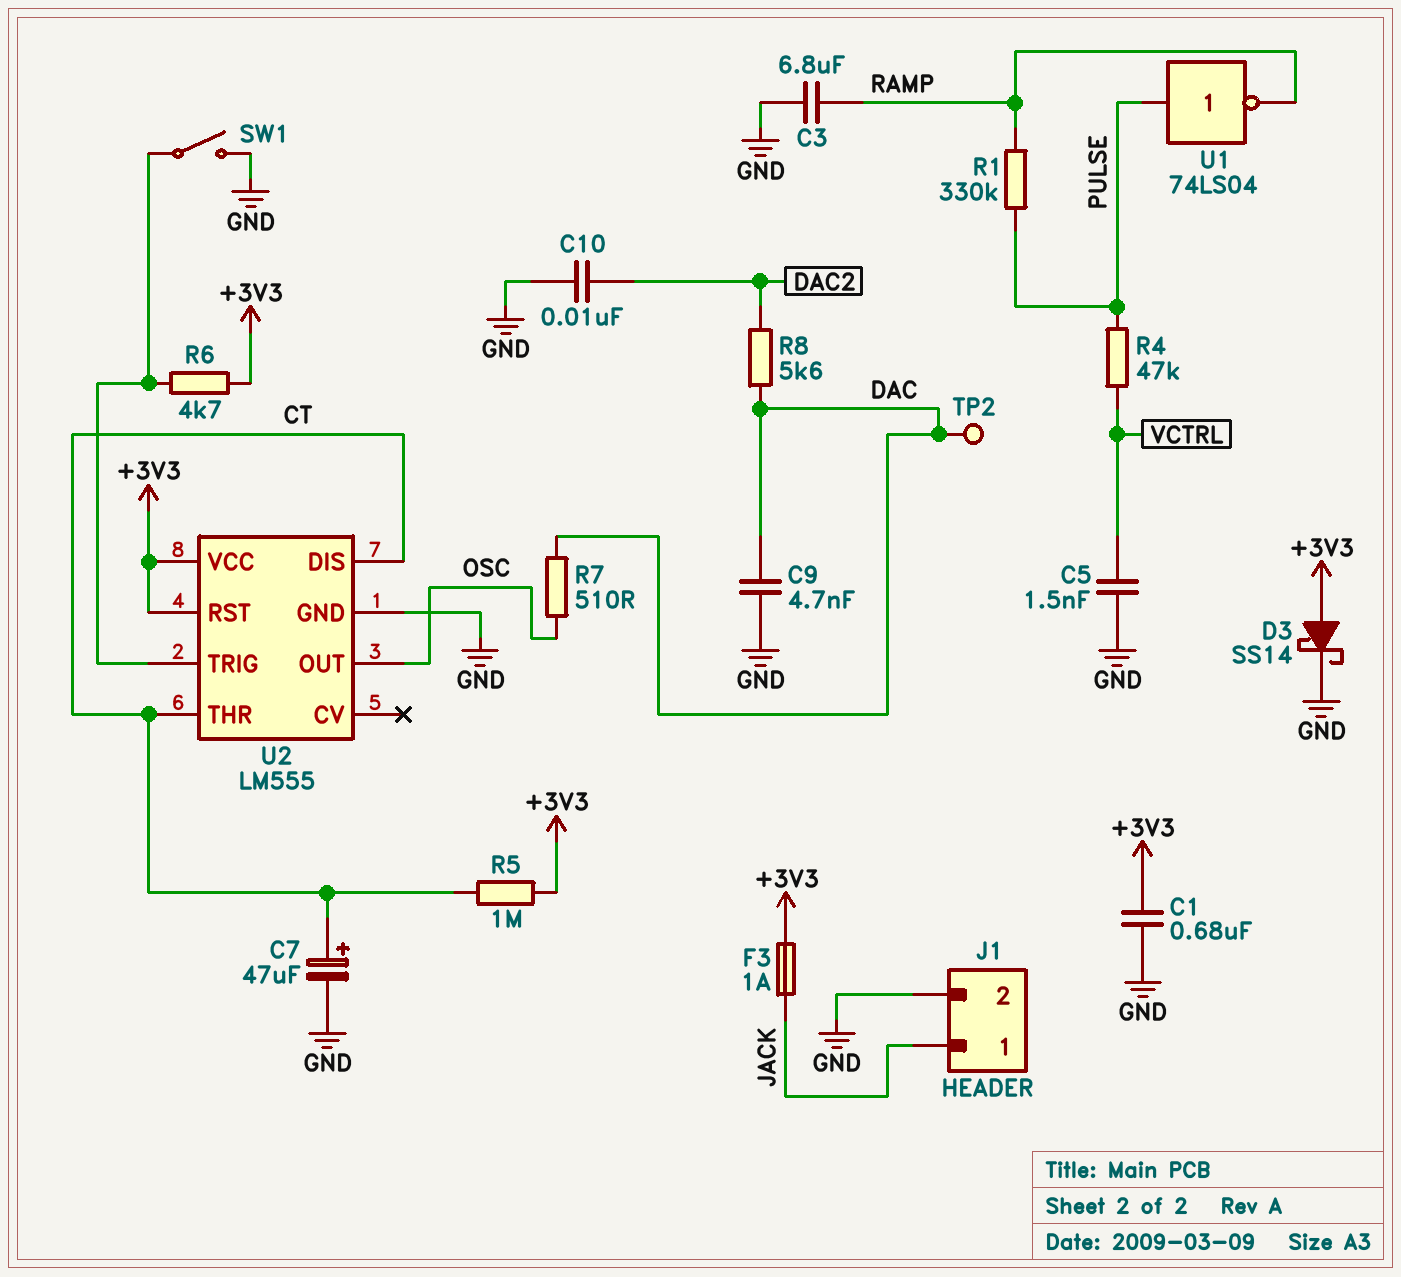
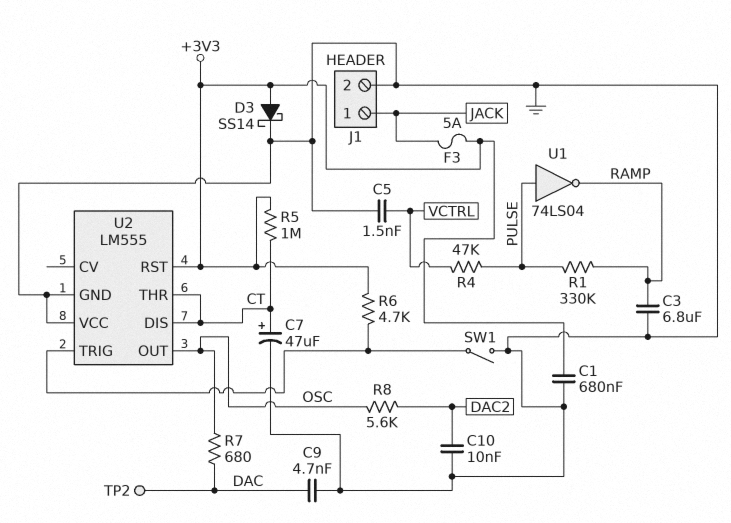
F3: 1A (+3V3, JACK) -> 5A (+3V3, JACK)
R7: 510 (DAC, OSC) -> 680 (DAC, OSC)
R8: 5.6k (DAC, DAC2) -> 5.6k (DAC2, OSC)
U2 pin VCC: +3V3 -> GND

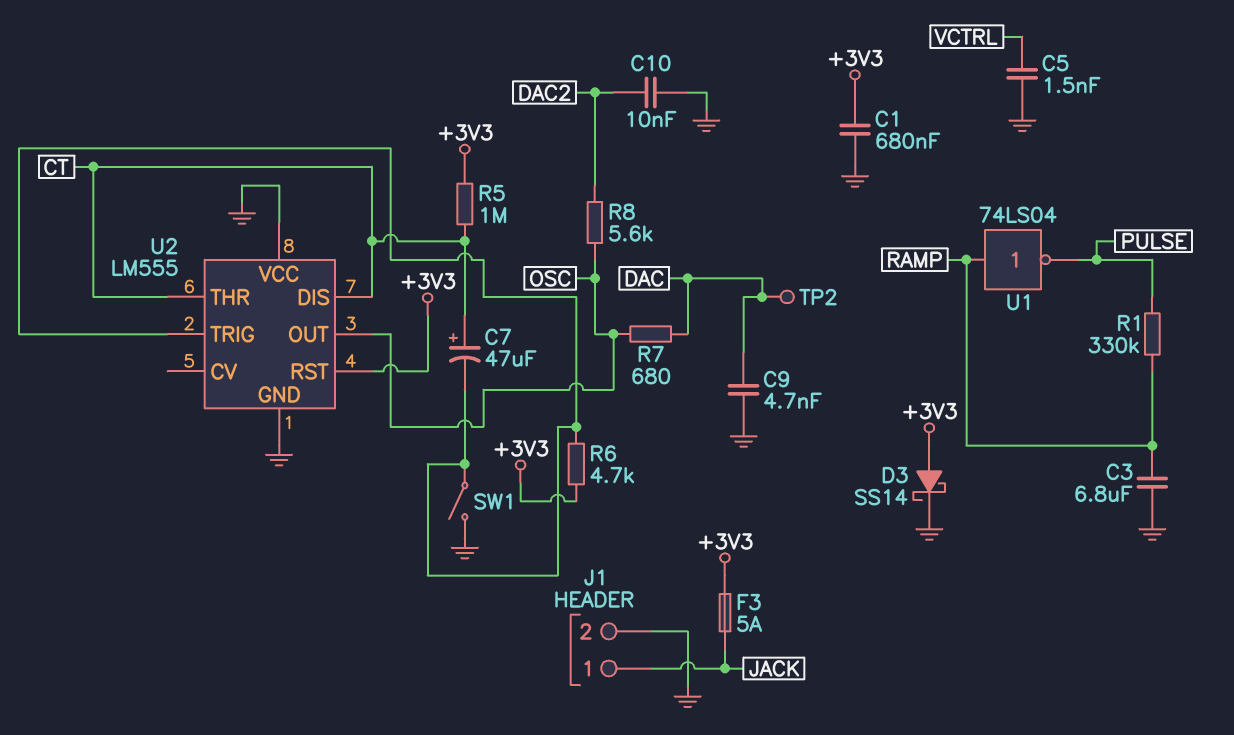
C7: 47uF (plus CT, minus GND) -> 47uF (plus CT, minus U2/TRIG)
R4: 47k (PULSE, VCTRL) -> none
U1: NOT 74LS04 (in PULSE, out RAMP) -> NOT 74LS04 (in RAMP, out PULSE)

